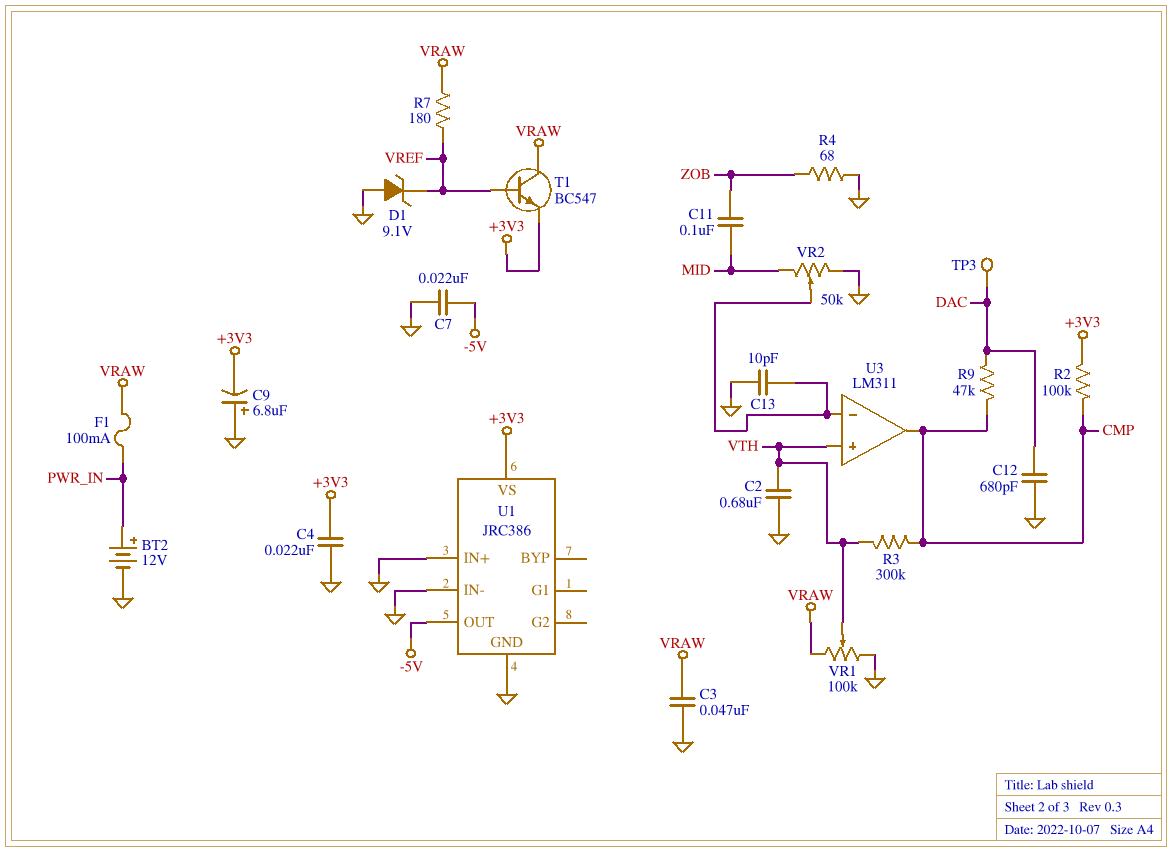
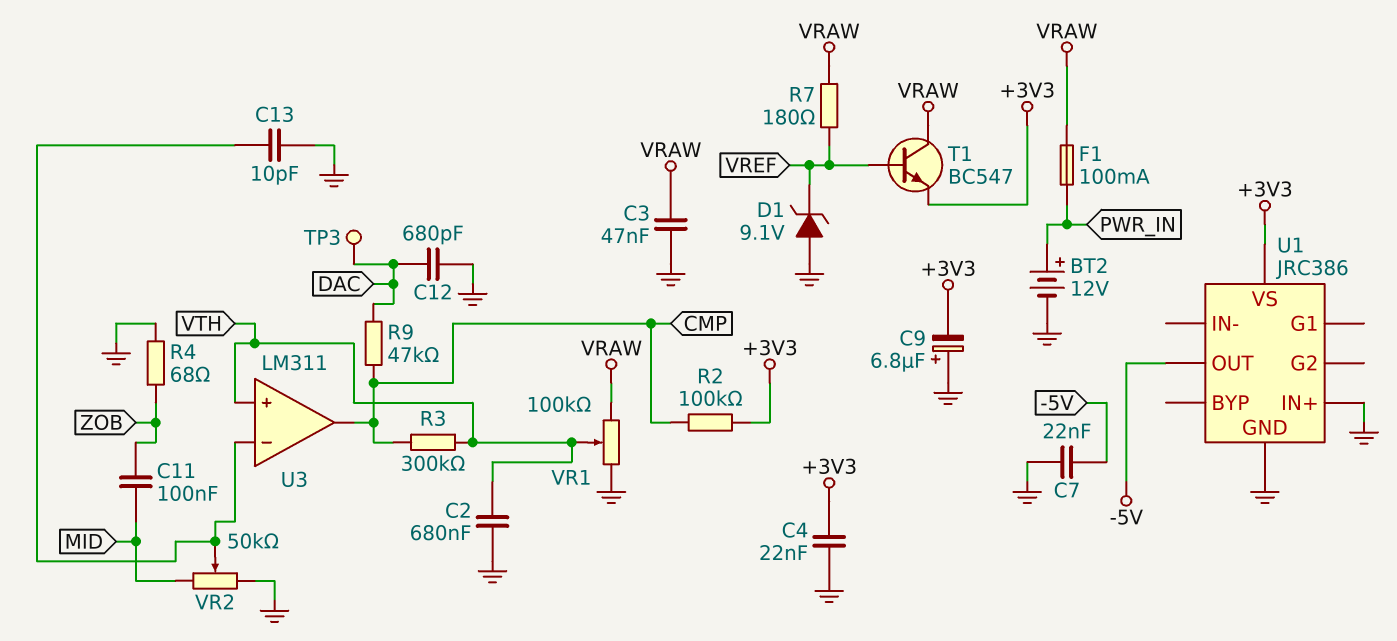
U1 pin IN-: GND -> none

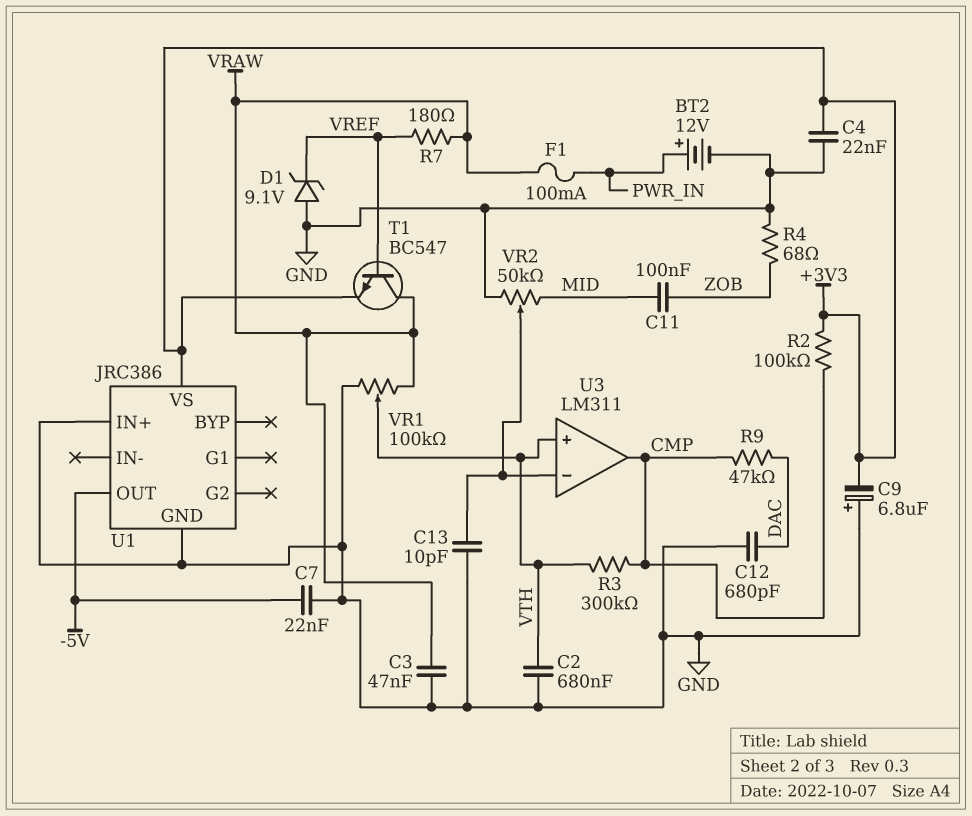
TP3: test point (DAC) -> none

